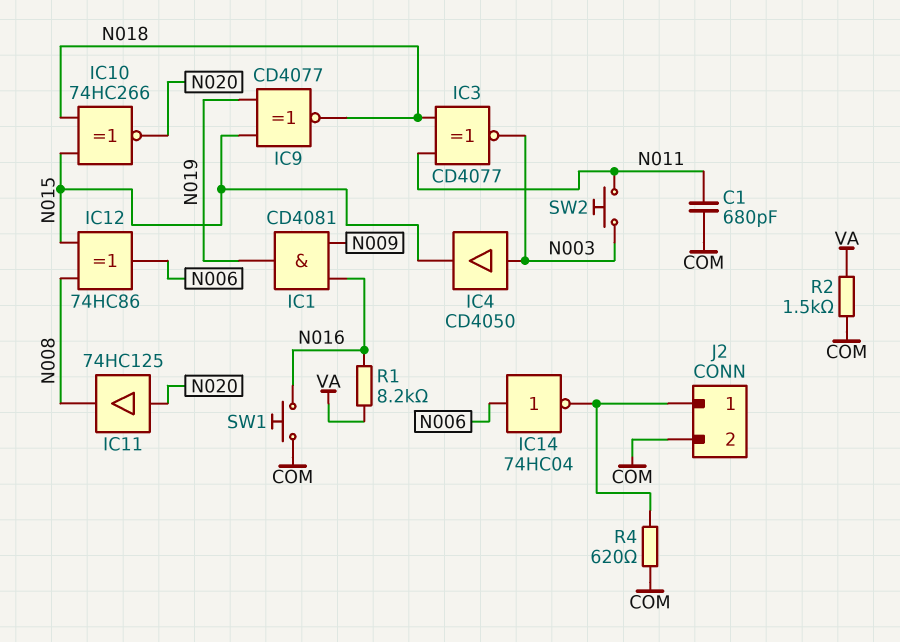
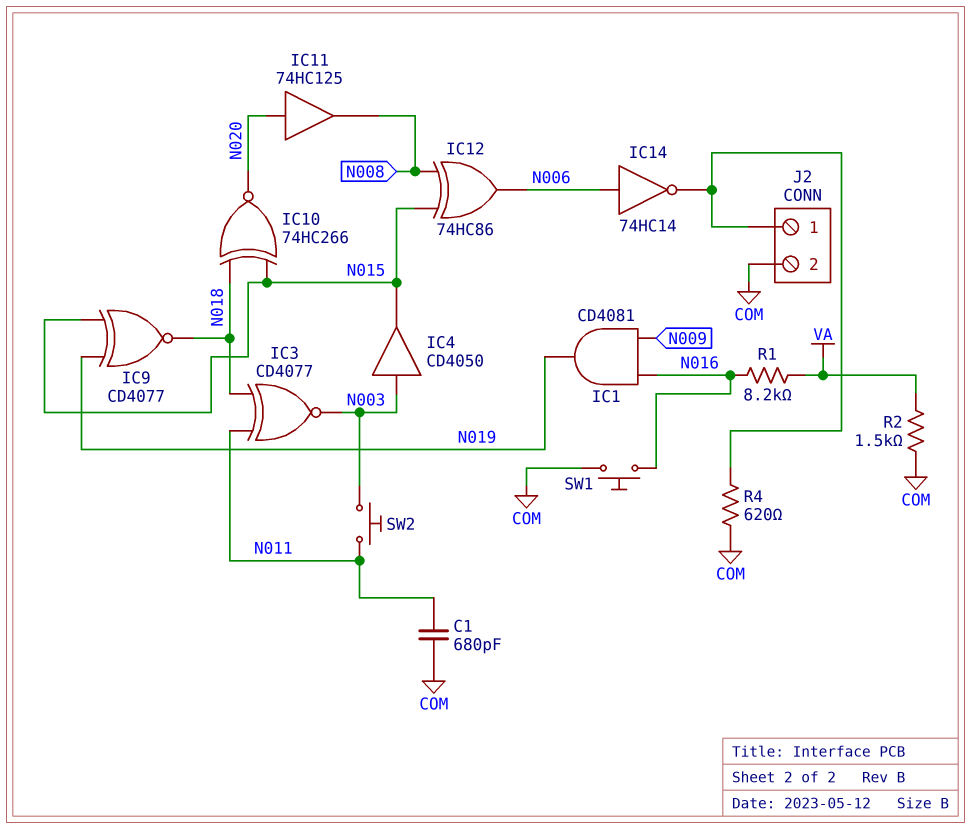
IC14: NOT 74HC04 (in N006, out J2/1) -> NOT 74HC14 (in N006, out J2/1)

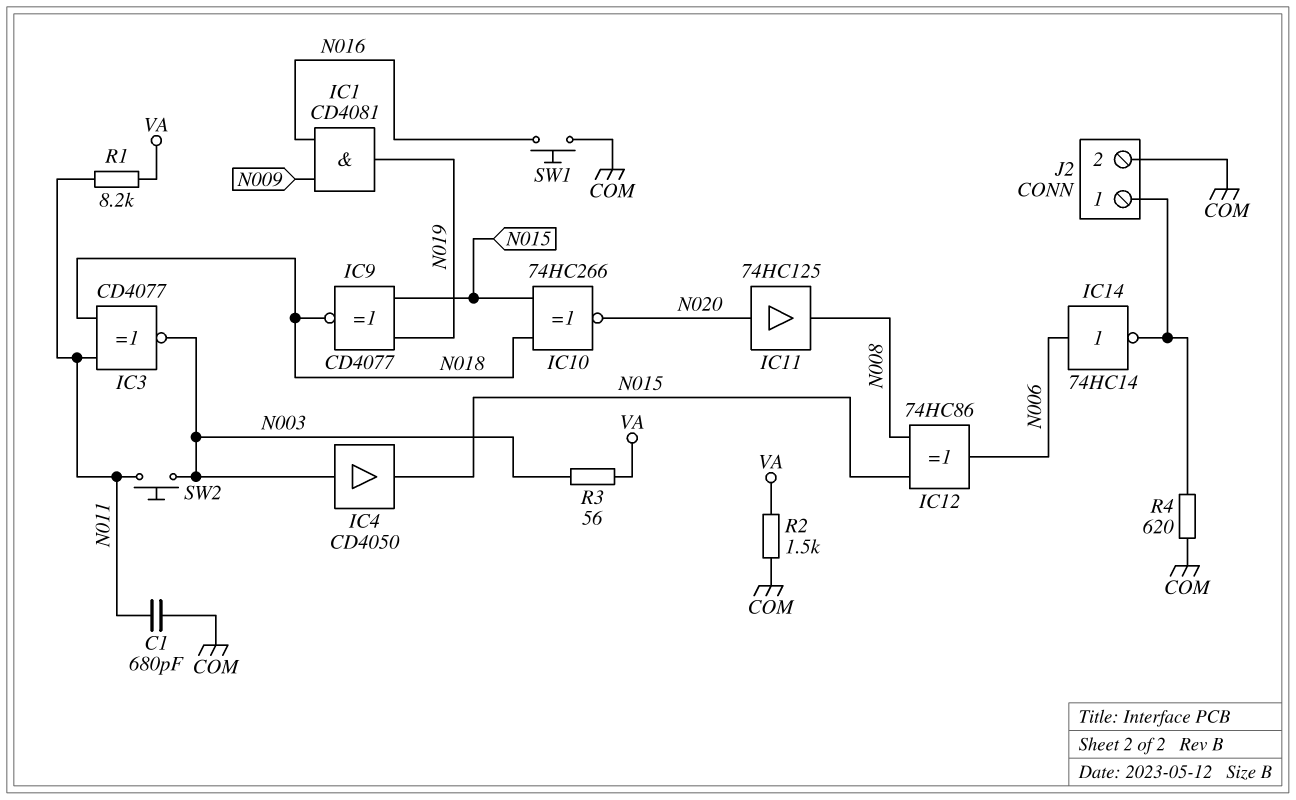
R1: 8.2k (N016, VA) -> 8.2k (N011, VA)
R3: none -> 56 (N003, VA)

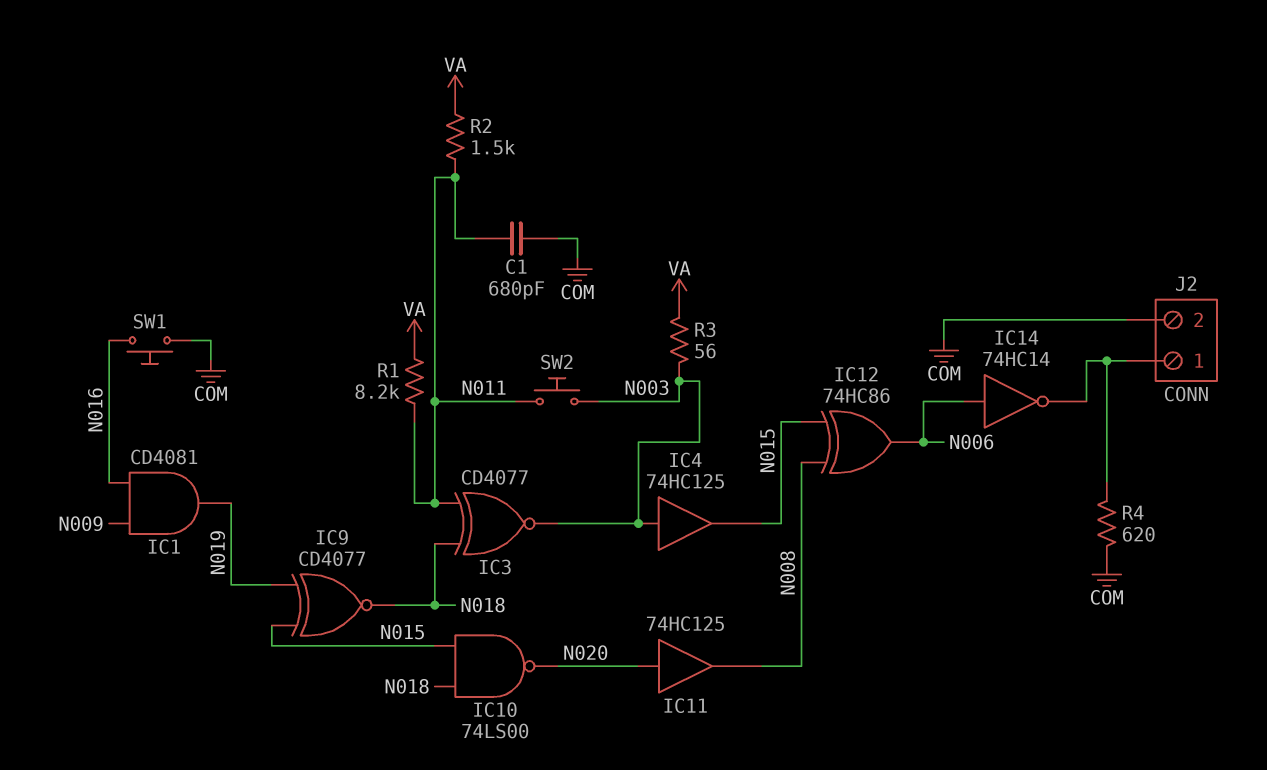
IC4: buffer CD4050 (in N003, out N015) -> buffer 74HC125 (in N003, out N015)
IC10: XNOR 74HC266 (in N015, in N018, out N020) -> NAND 74LS00 (in N015, in N018, out N020)
R2: 1.5k (COM, VA) -> 1.5k (N011, VA)

